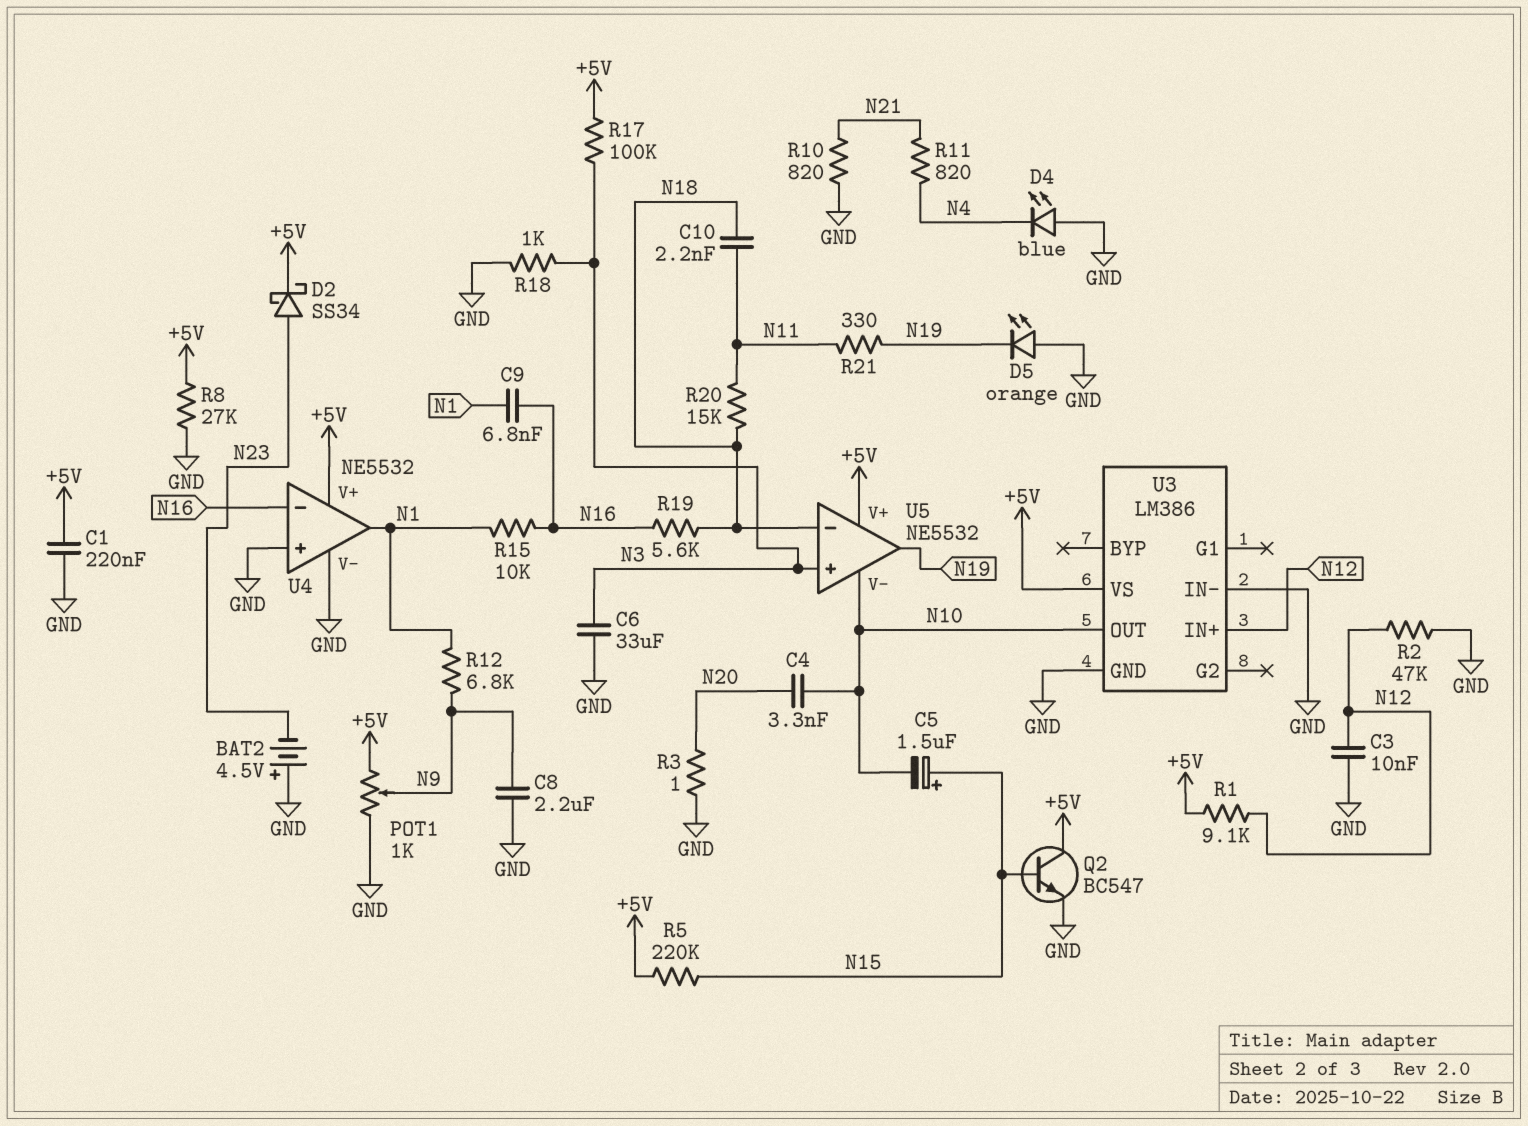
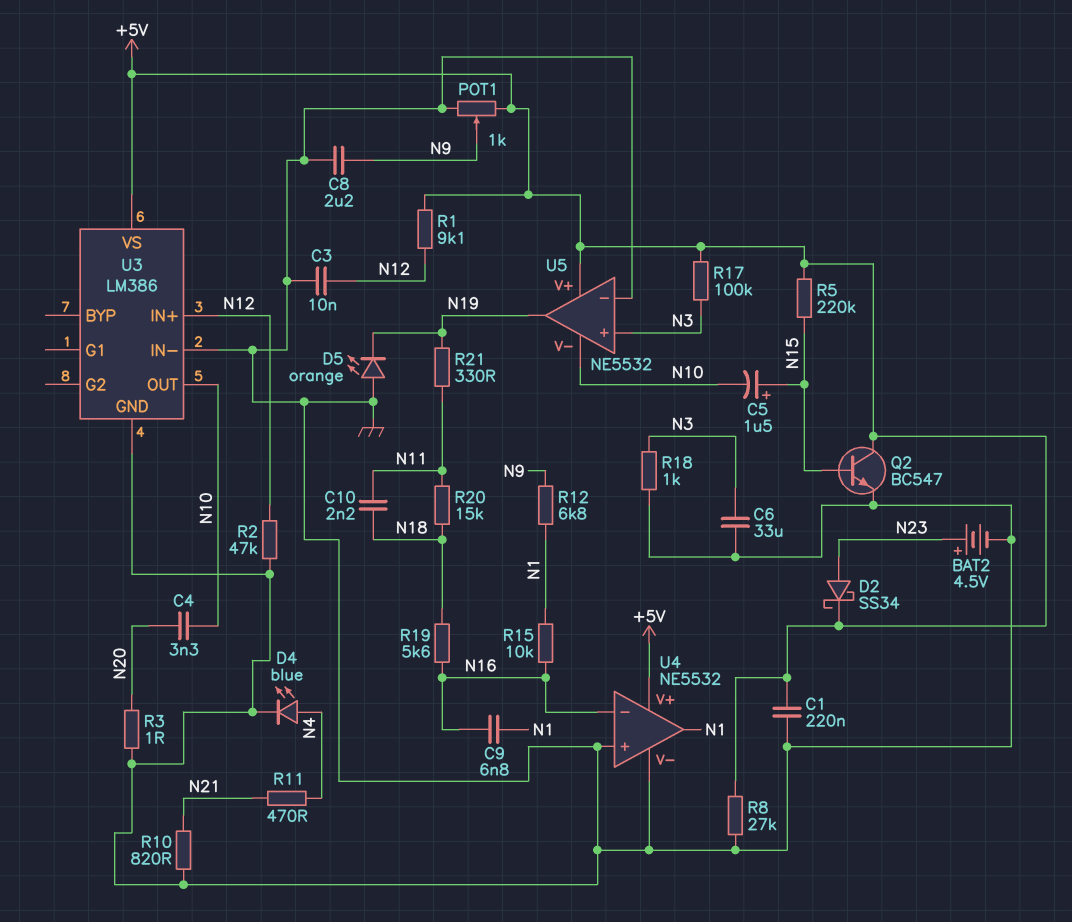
BAT2: 4.5V (plus GND, minus N23) -> 4.5V (plus N23, minus GND)
D4: LED blue (A GND, K N4) -> LED blue (A N4, K GND)
R11: 820 (N4, N21) -> 470 (N4, N21)
U5 pin in-: N18 -> GND

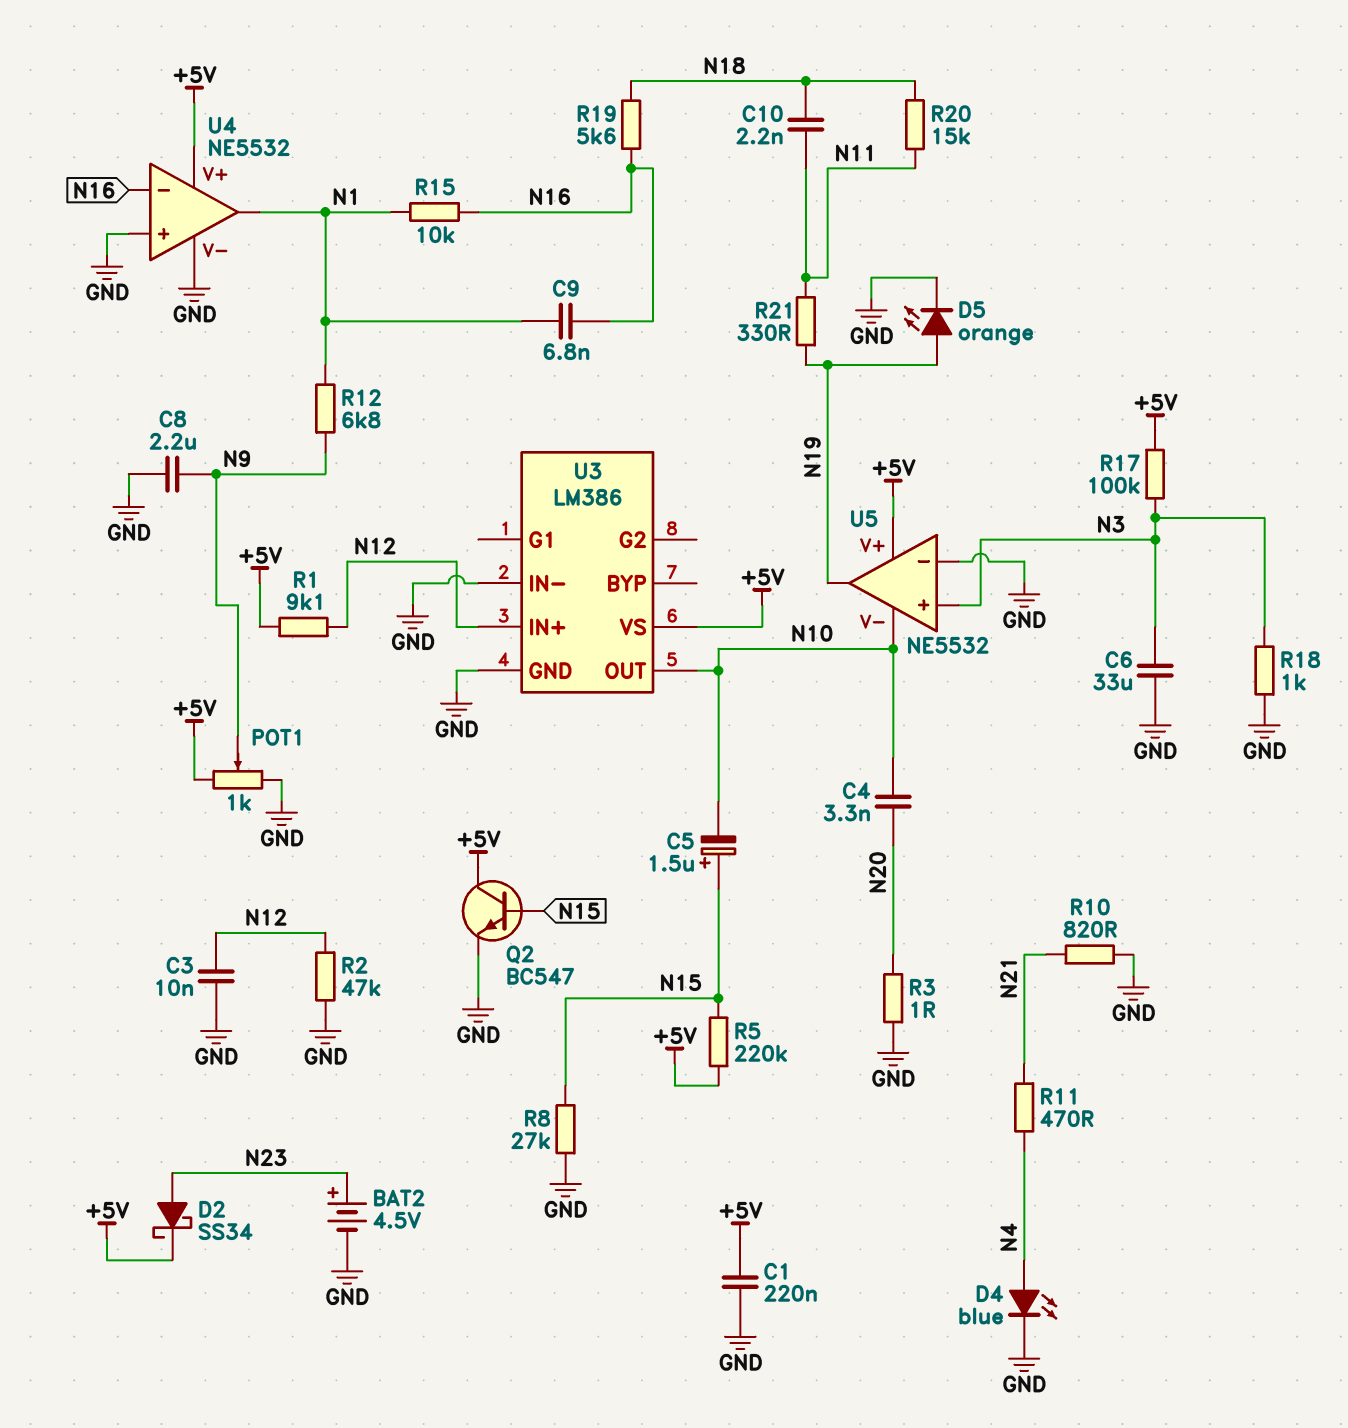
D5: LED orange (A GND, K N19) -> LED orange (A N19, K GND)
R8: 27k (+5V, GND) -> 27k (GND, N15)

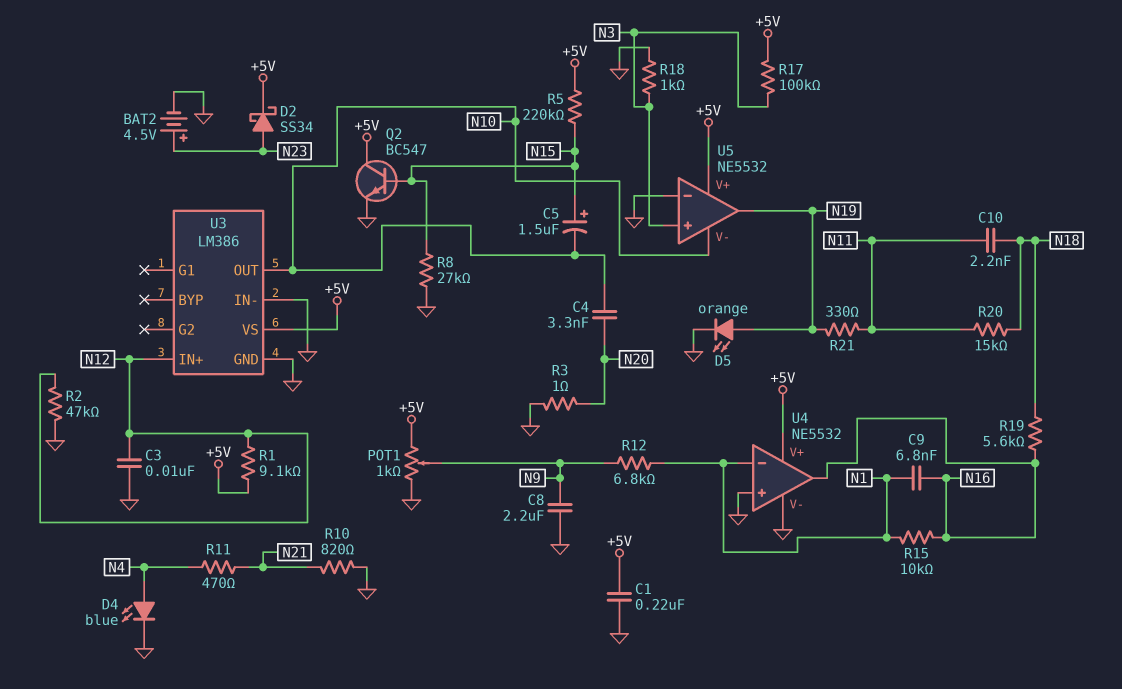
C6: 33uF (GND, N3) -> none
U4 pin in-: N16 -> N1
U4 pin out: N1 -> N16

